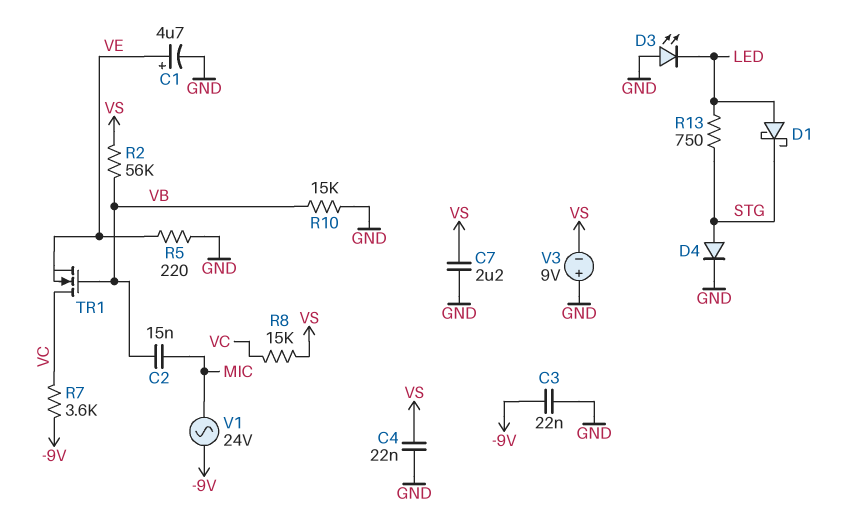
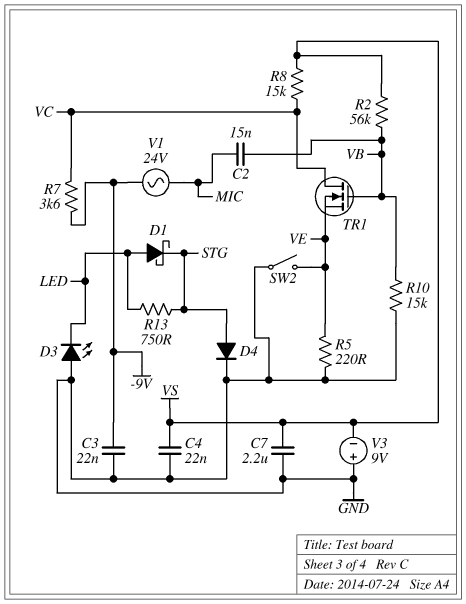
C1: 4.7uF (plus VE, minus GND) -> none
SW2: none -> switch (GND, VE)

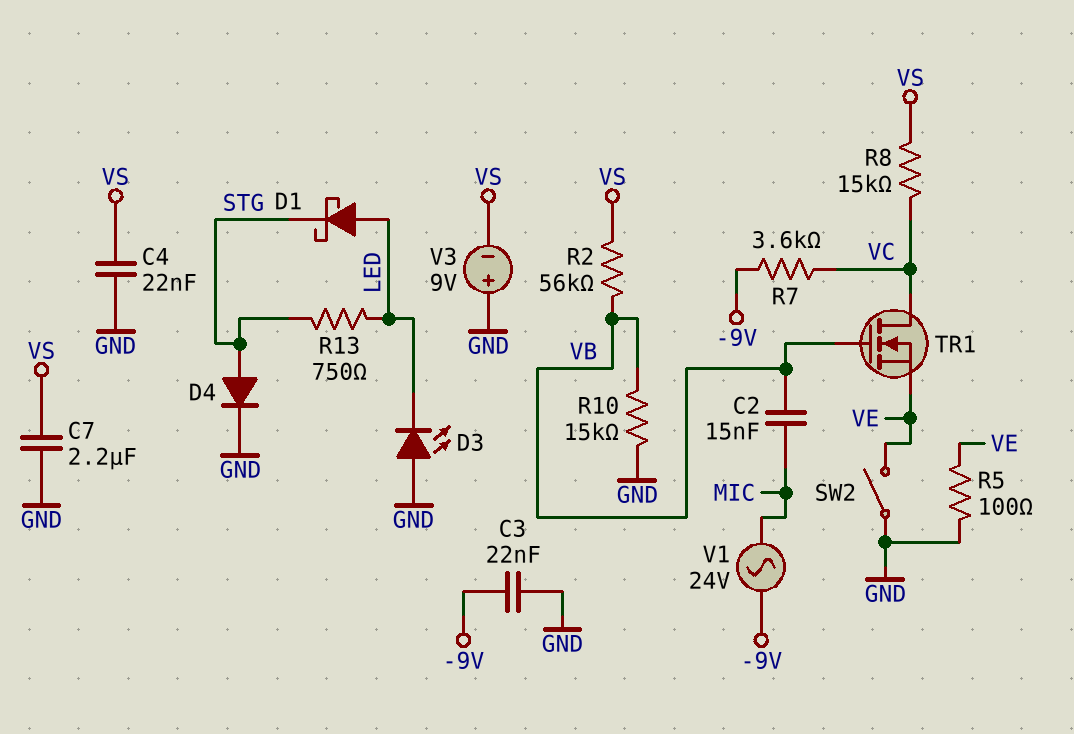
R5: 220 (GND, VE) -> 100 (GND, VE)

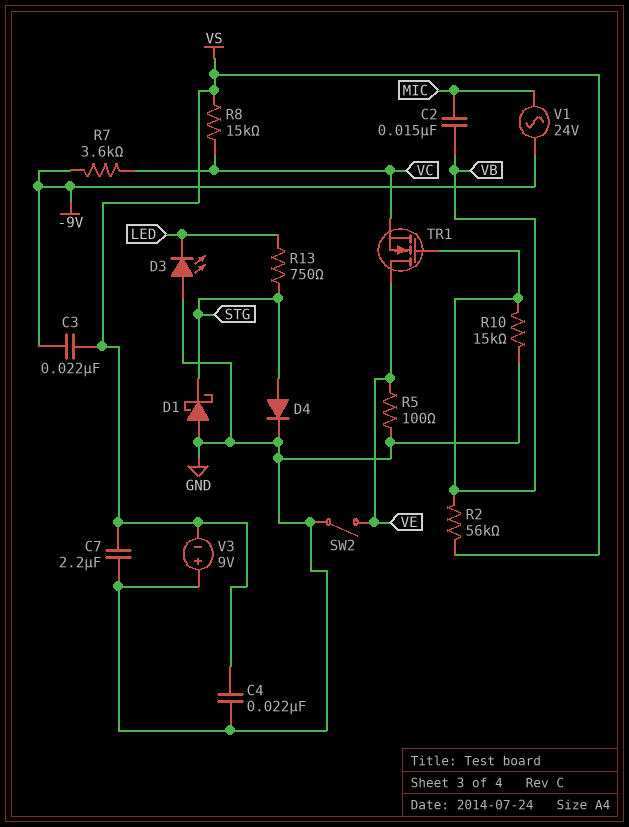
C3: 22nF (-9V, GND) -> 22nF (-9V, VS)
D1: schottky (A LED, K STG) -> schottky (A GND, K STG)
TR1: NMOS (G VB, D VC, S VE) -> NMOS (G VB, D VE, S VC)

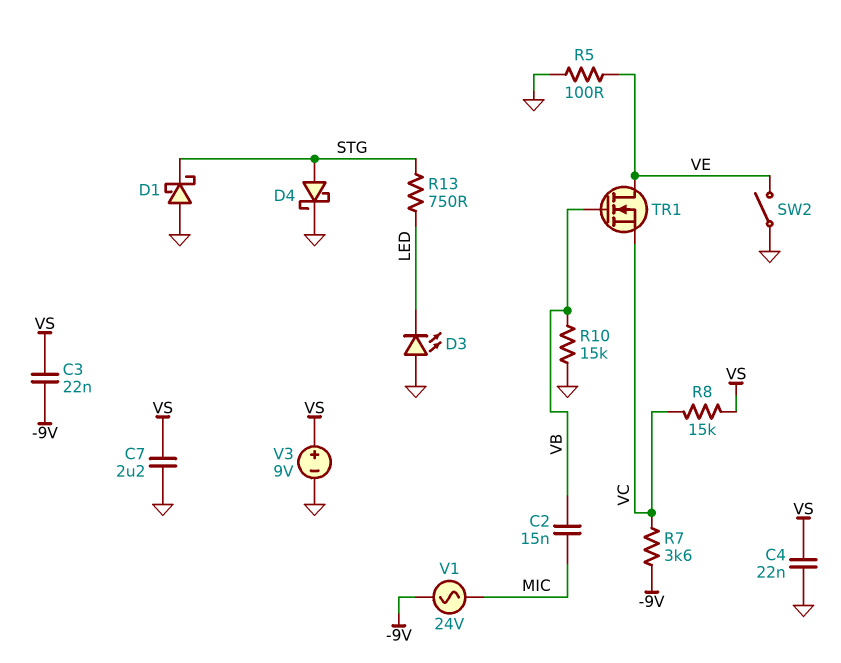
D4: diode (A STG, K GND) -> schottky (A STG, K GND)
R2: 56k (VB, VS) -> none
V3: 9V (plus GND, minus VS) -> 9V (plus VS, minus GND)

